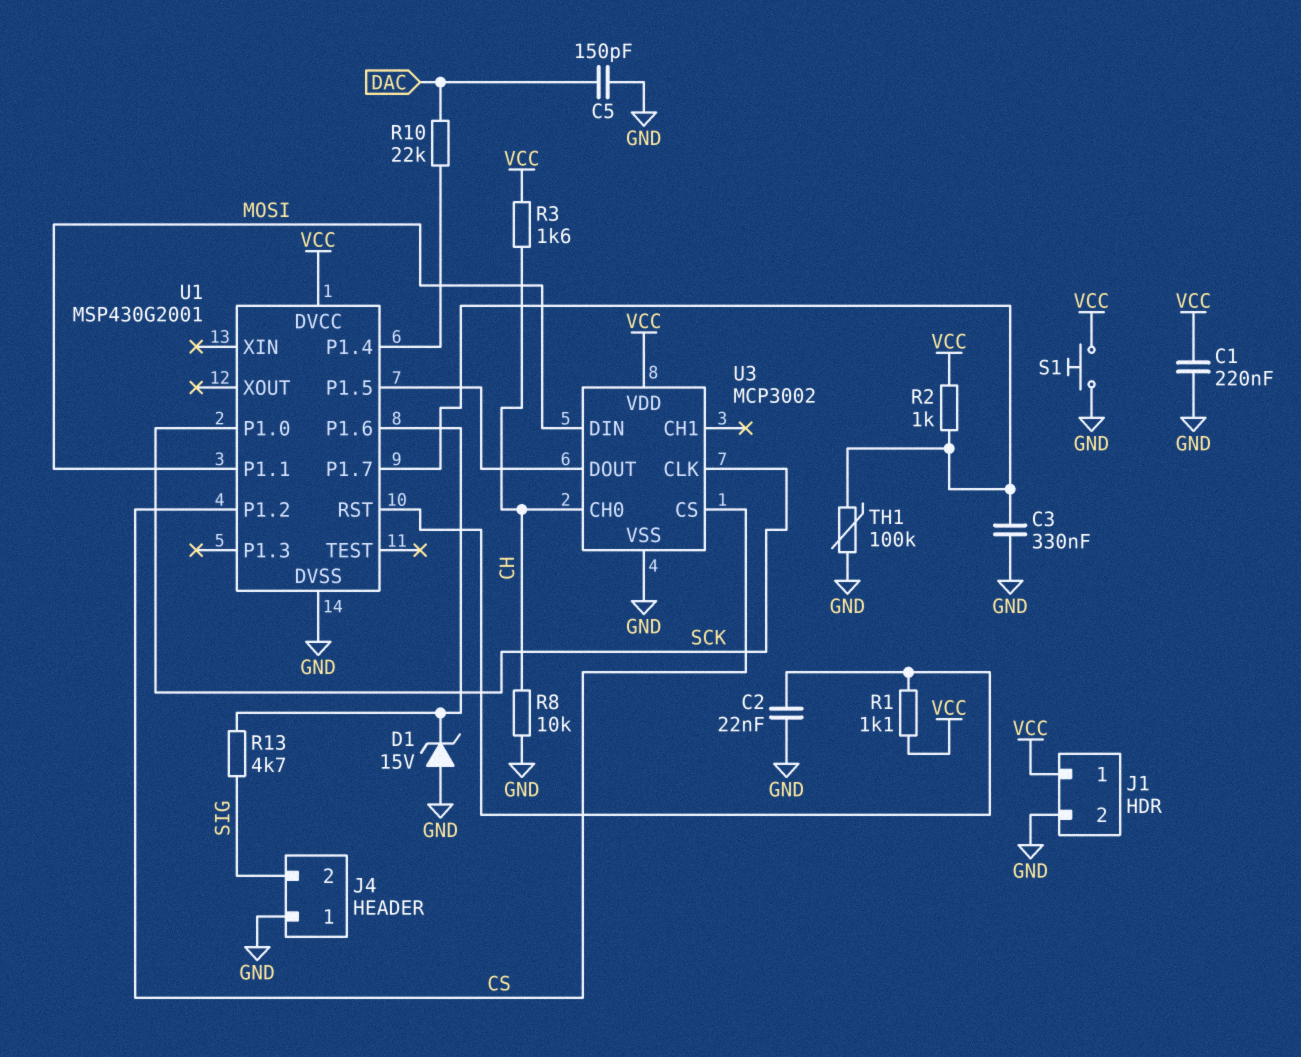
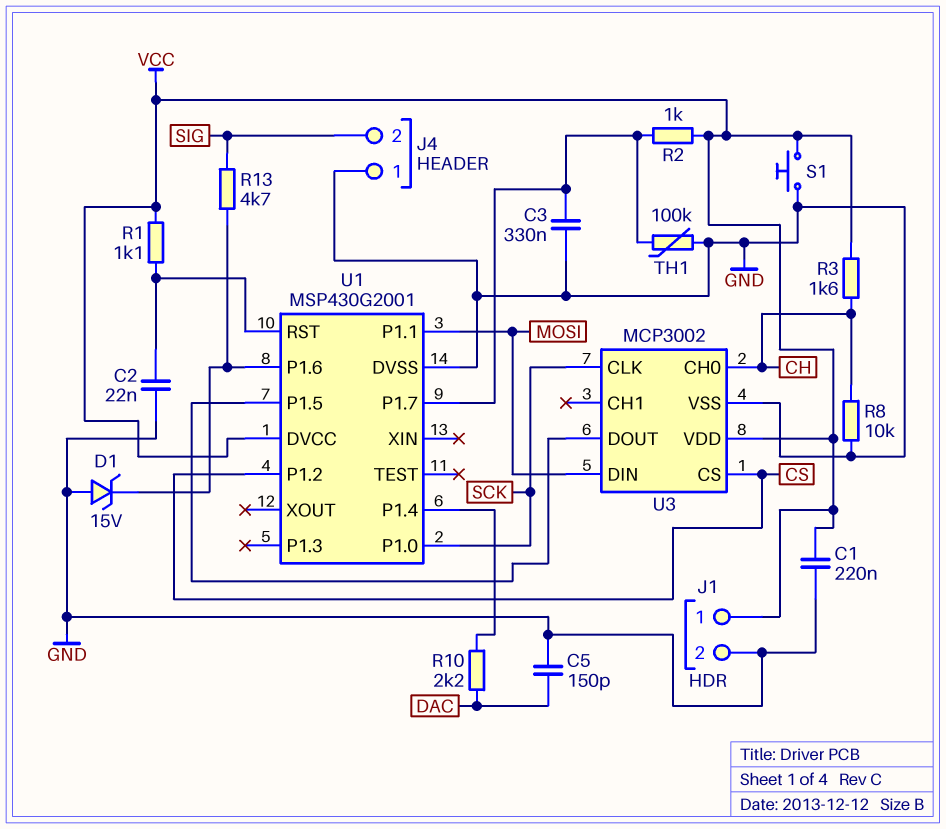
R10: 22k (DAC, U1/P1.4) -> 2.2k (DAC, U1/P1.4)

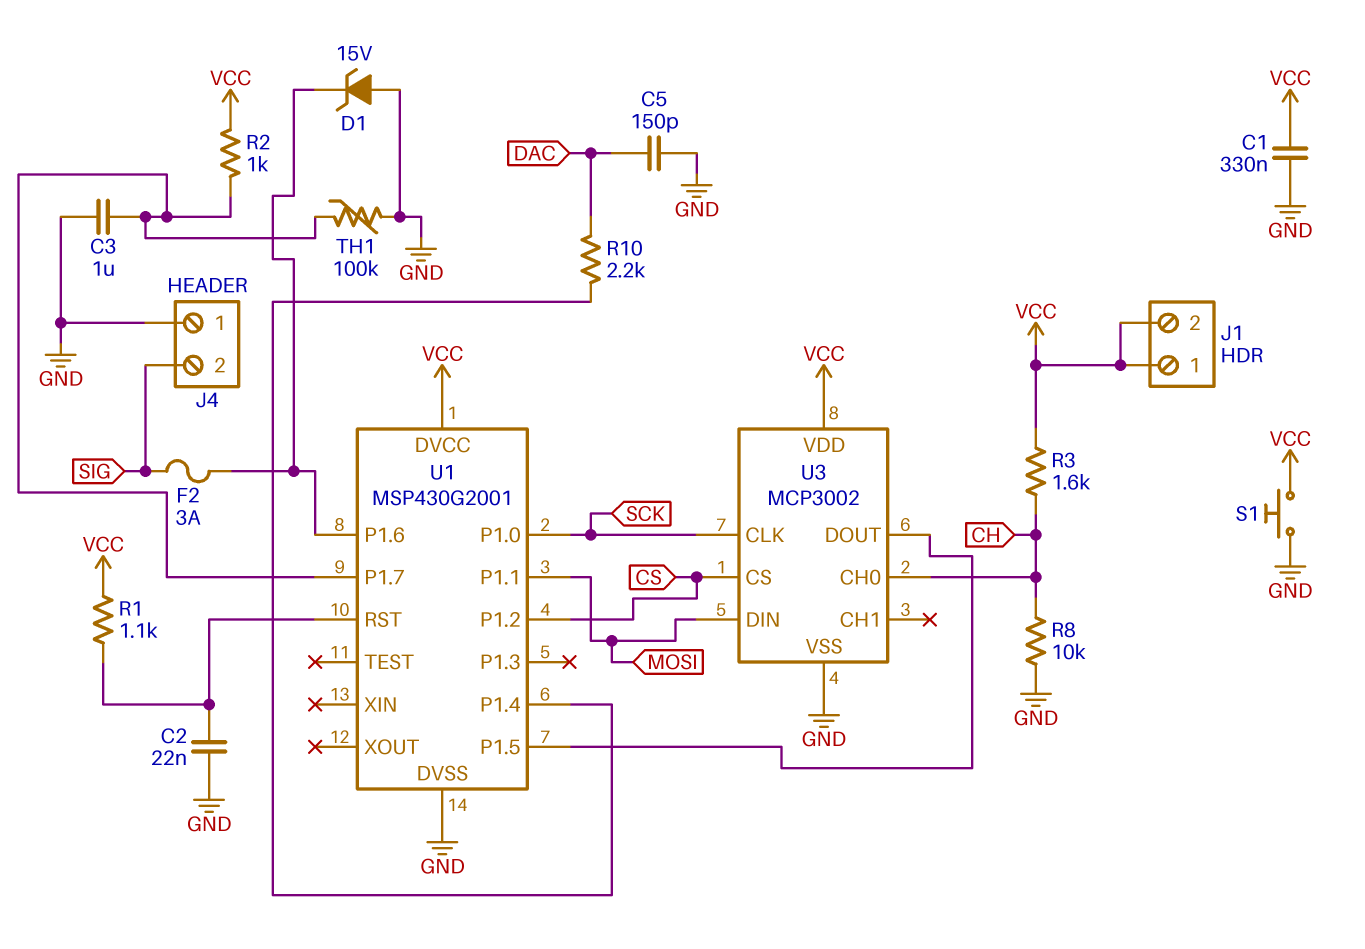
C1: 220nF (GND, VCC) -> 330nF (GND, VCC)
C3: 330nF (GND, U1/P1.7) -> 1uF (GND, U1/P1.7)
F2: none -> 3A (SIG, U1/P1.6)
J1 pin 2: GND -> VCC
R13: 4.7k (SIG, U1/P1.6) -> none

